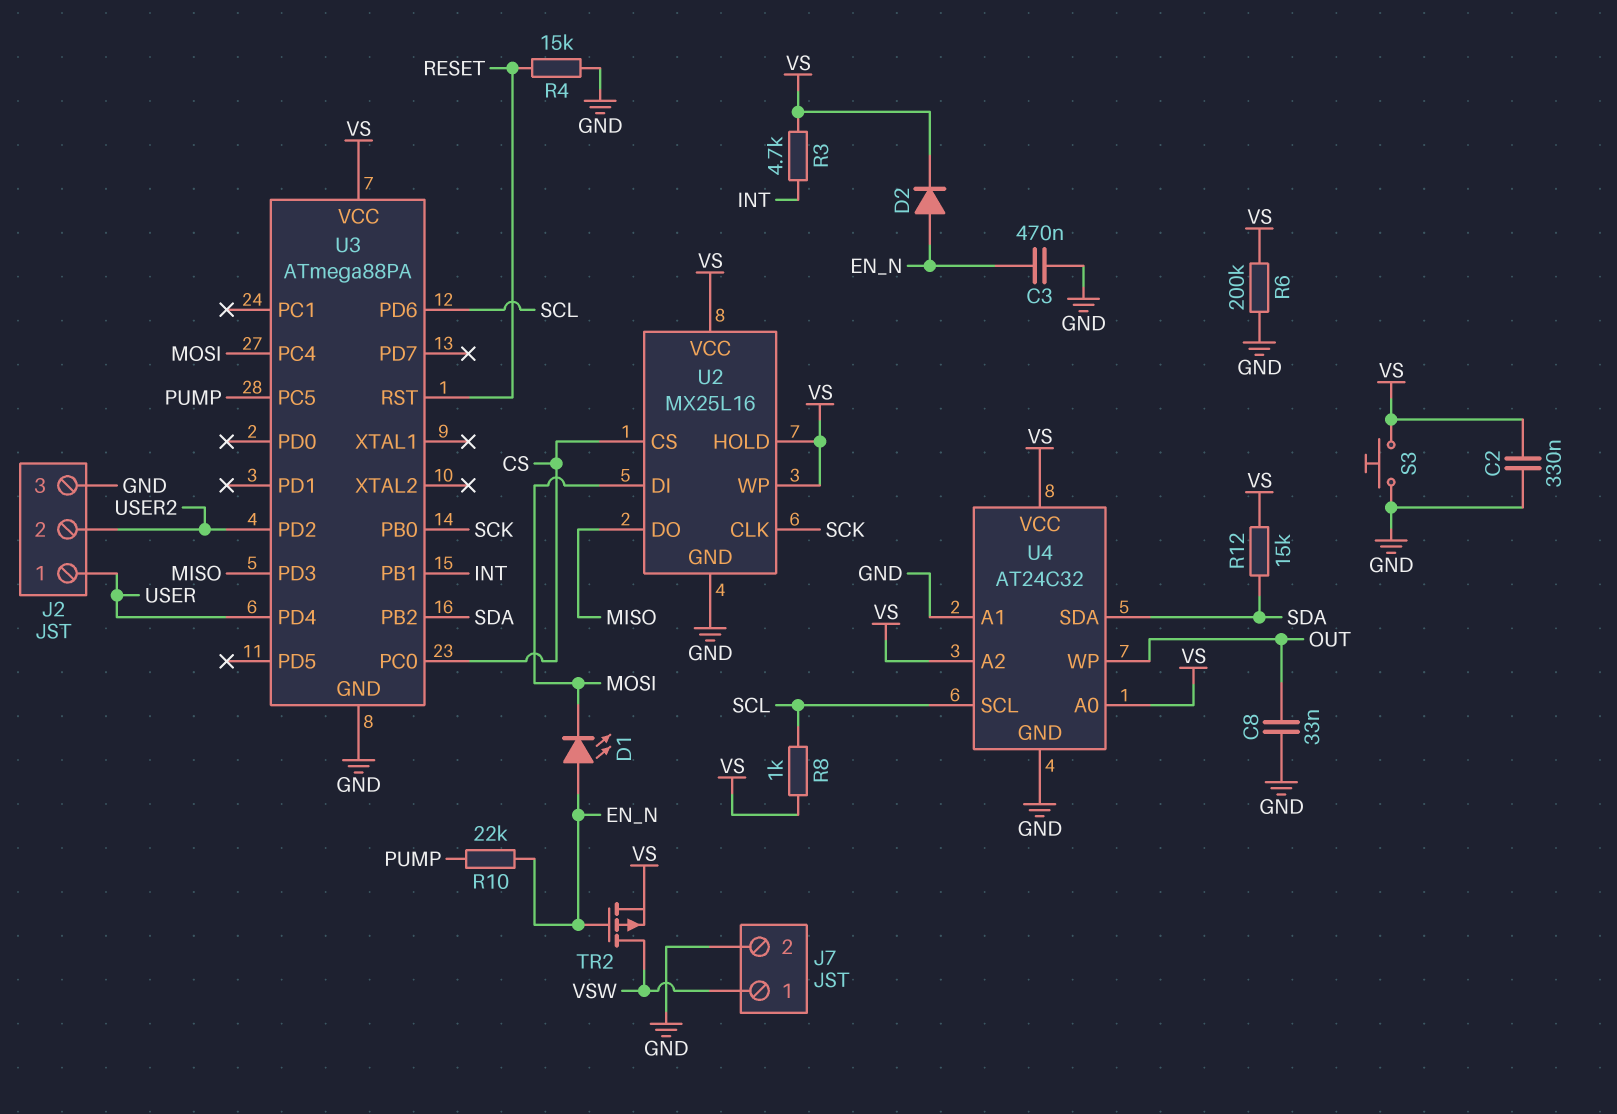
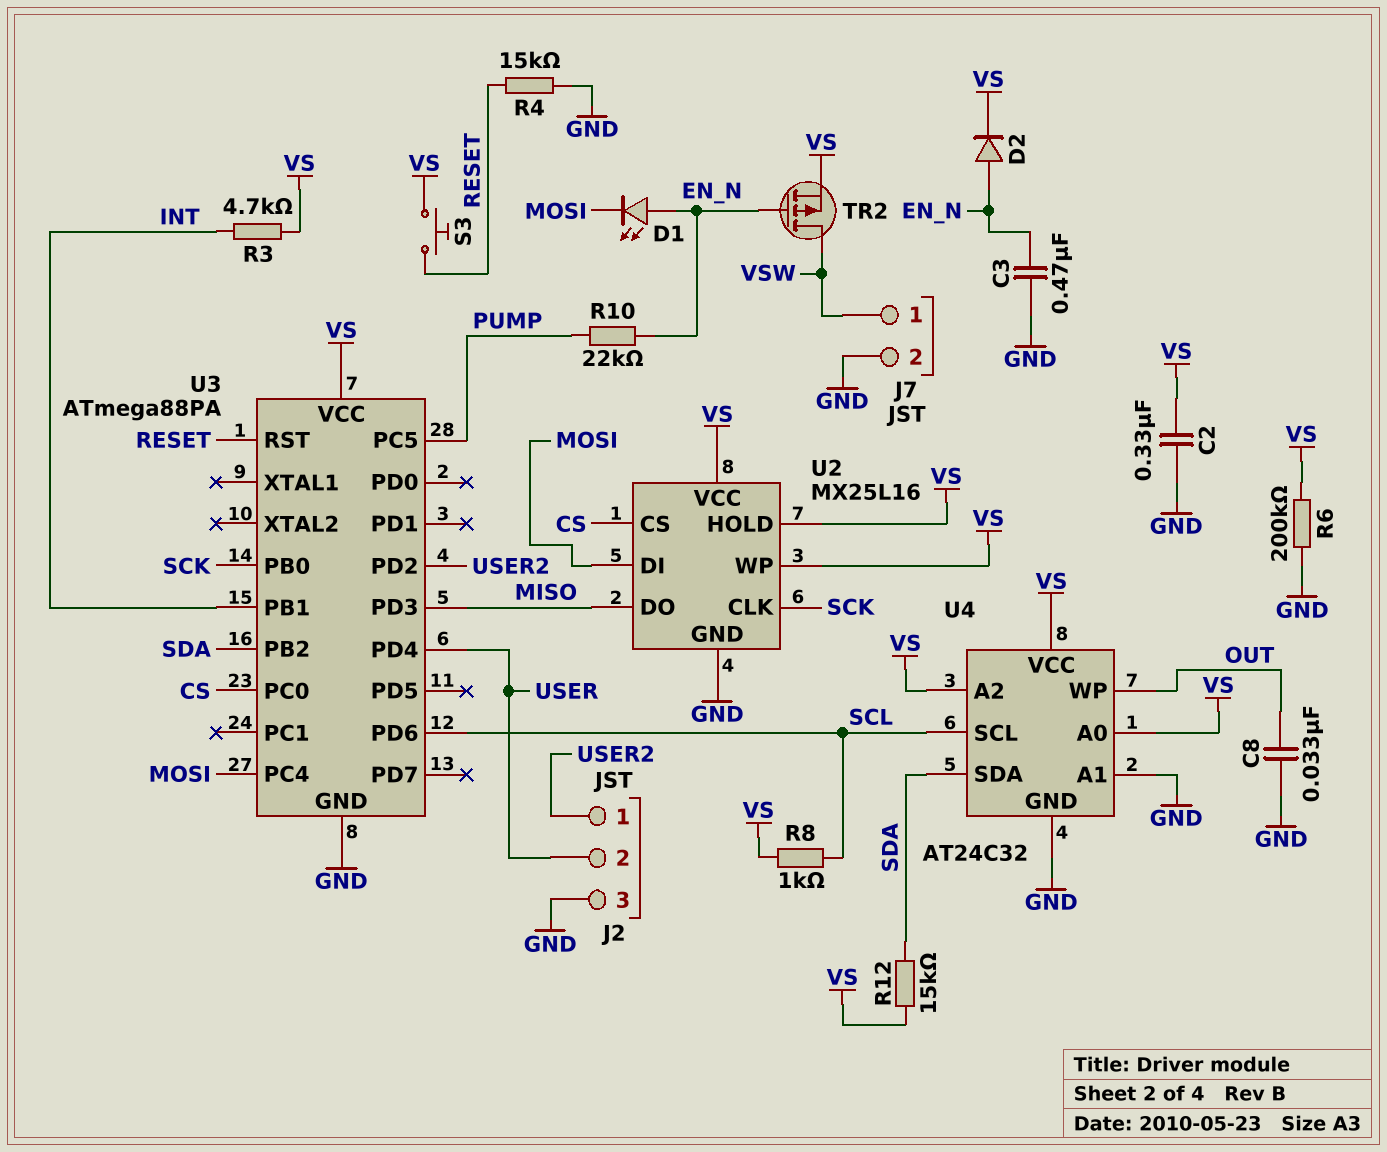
J2 pin 1: USER -> USER2
J2 pin 2: USER2 -> USER
S3: button (GND, VS) -> button (RESET, VS)

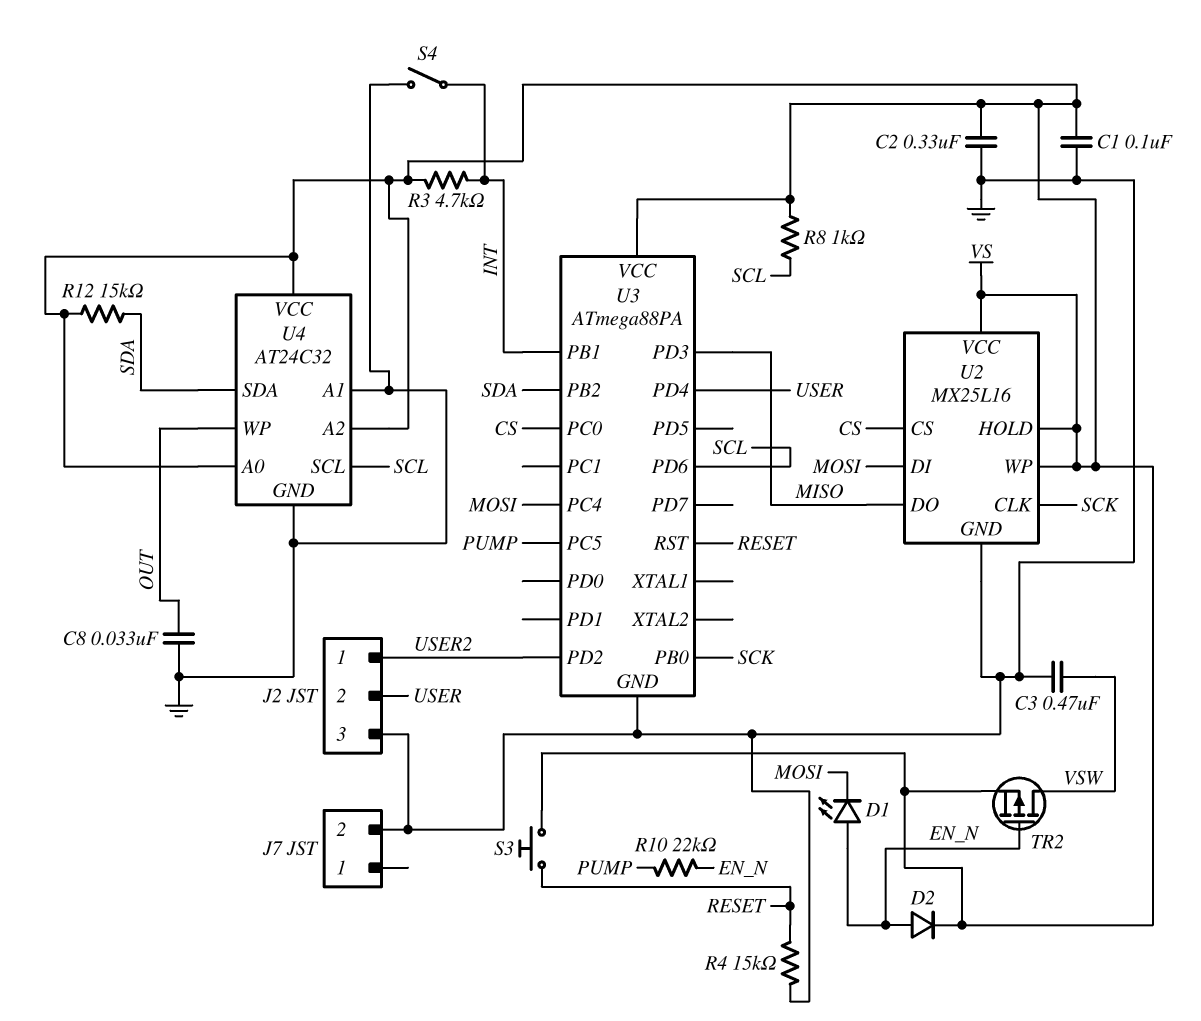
C1: none -> 100nF (GND, VS)
C3: 470nF (EN_N, GND) -> 470nF (GND, VSW)
J7 pin 1: VSW -> none
R6: 200k (GND, VS) -> none
S4: none -> switch (GND, INT)

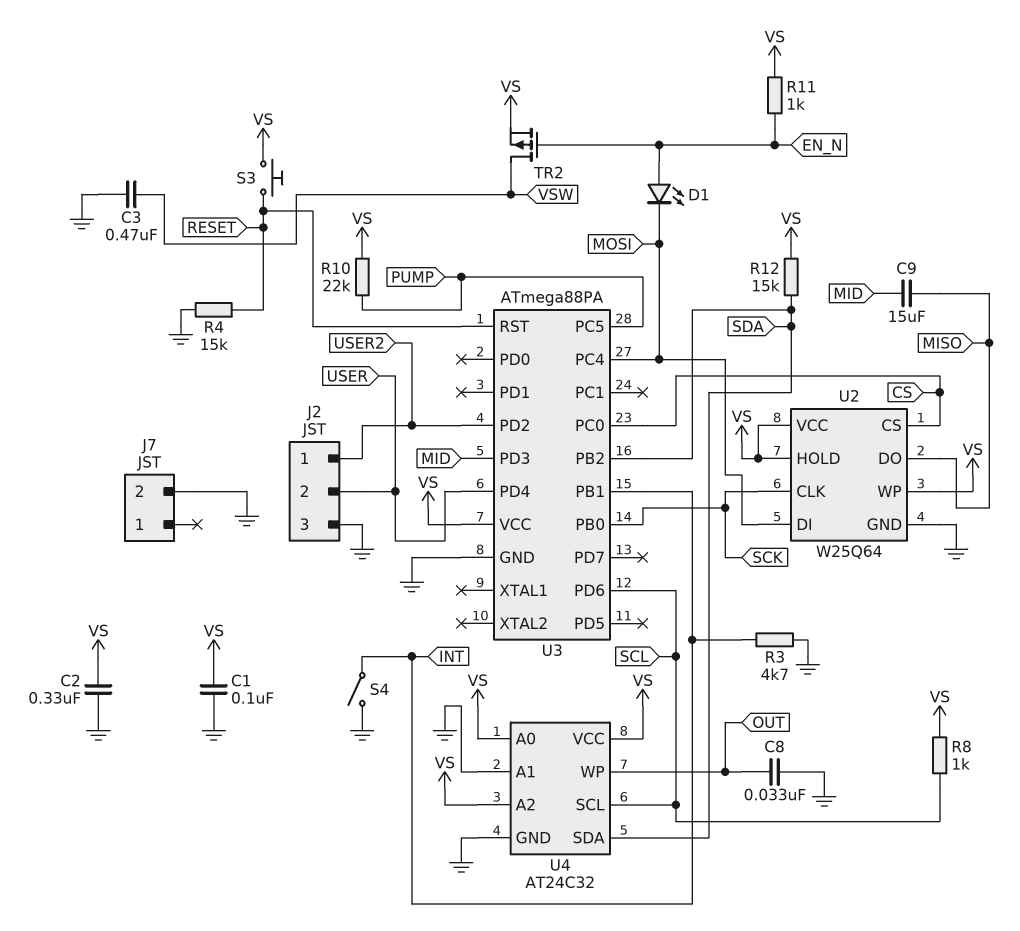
C9: none -> 15uF (MID, MISO)
D2: diode (A EN_N, K VS) -> none
R3: 4.7k (INT, VS) -> 4.7k (GND, INT)
R10: 22k (EN_N, PUMP) -> 22k (PUMP, VS)
R11: none -> 1k (EN_N, VS)
U2: MX25L16 -> W25Q64
U3 pin PD3: MISO -> MID

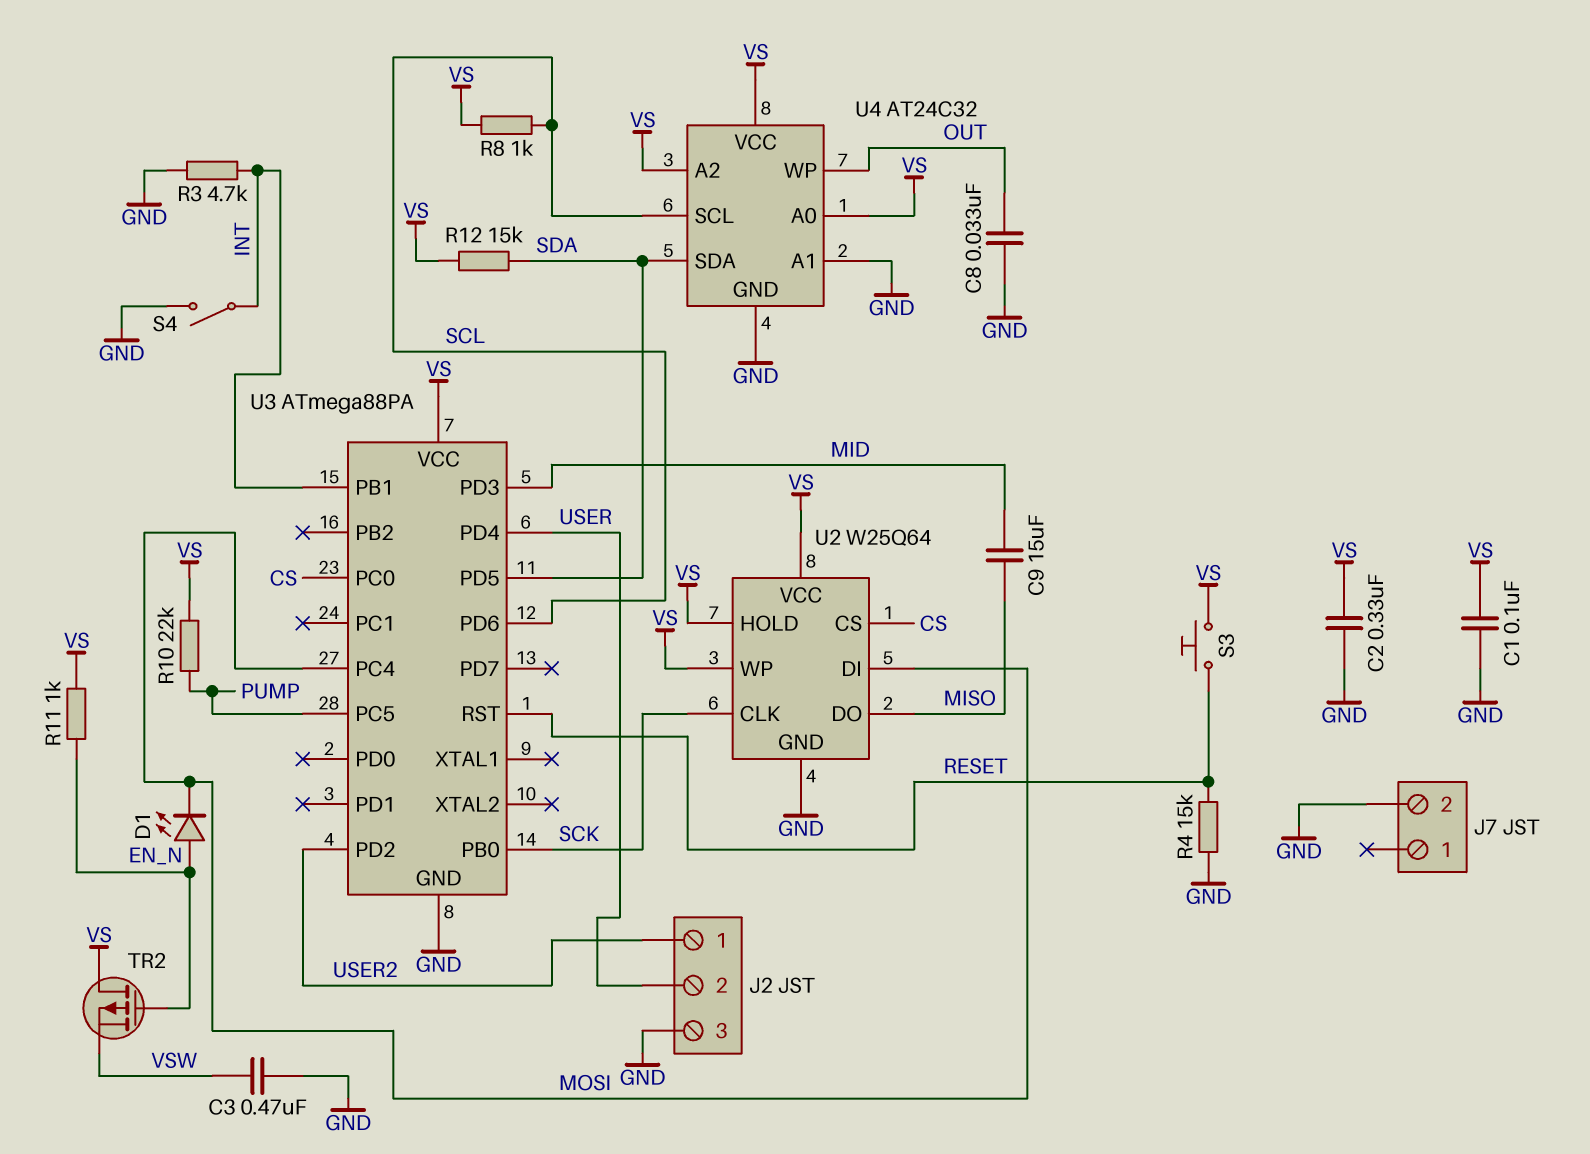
TR2: PMOS (G EN_N, D VSW, S VS) -> PMOS (G EN_N, D VS, S VSW)
U3 pin PB2: SDA -> none
U3 pin PD5: none -> SDA

